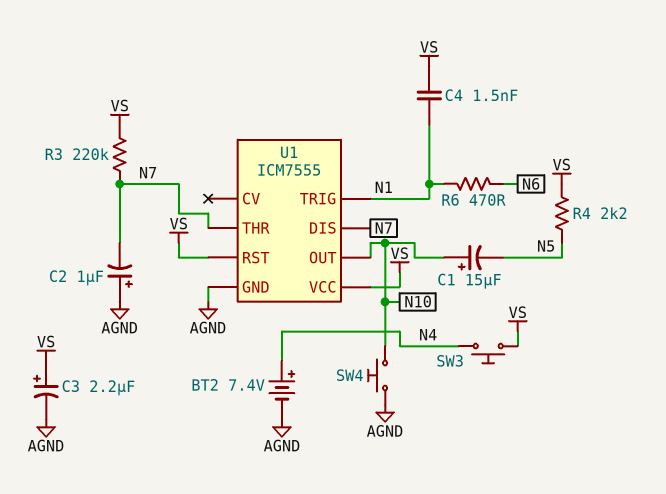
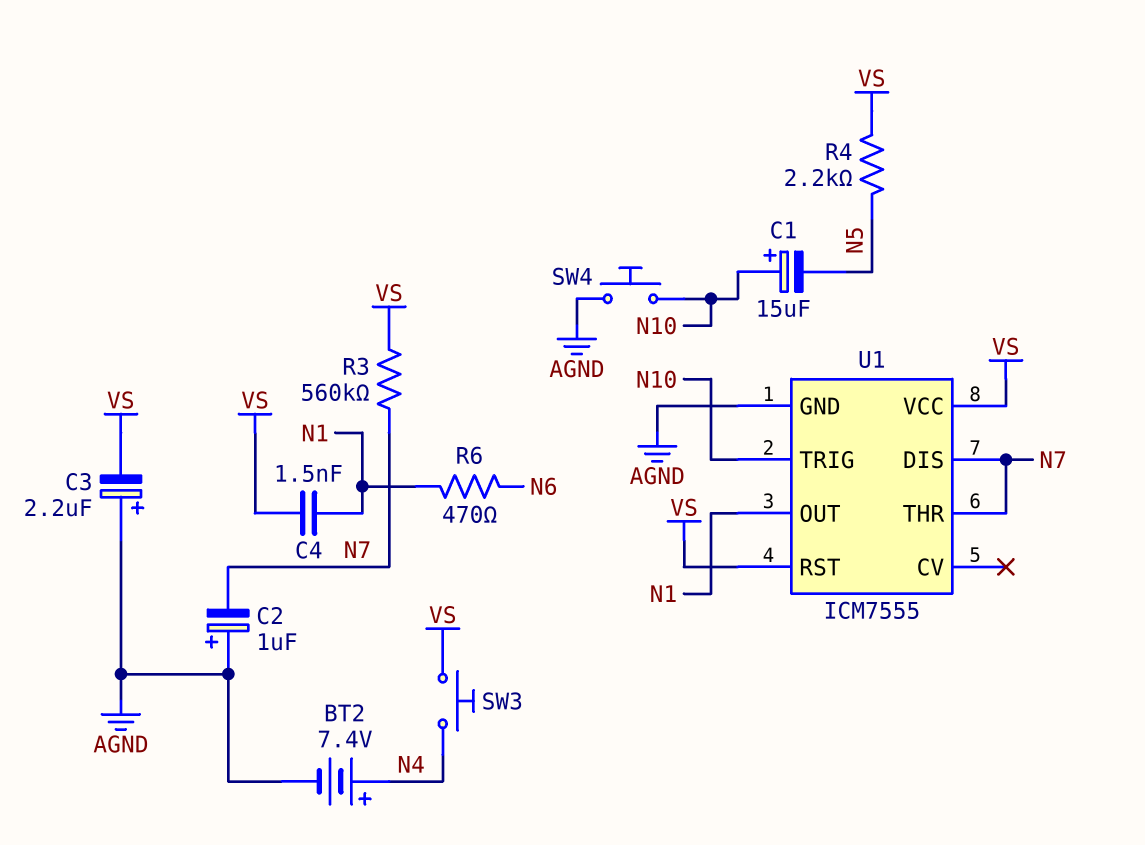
C3: 2.2uF (plus VS, minus AGND) -> 2.2uF (plus AGND, minus VS)
R3: 220k (N7, VS) -> 560k (N7, VS)
U1 pin OUT: N10 -> N1
U1 pin TRIG: N1 -> N10

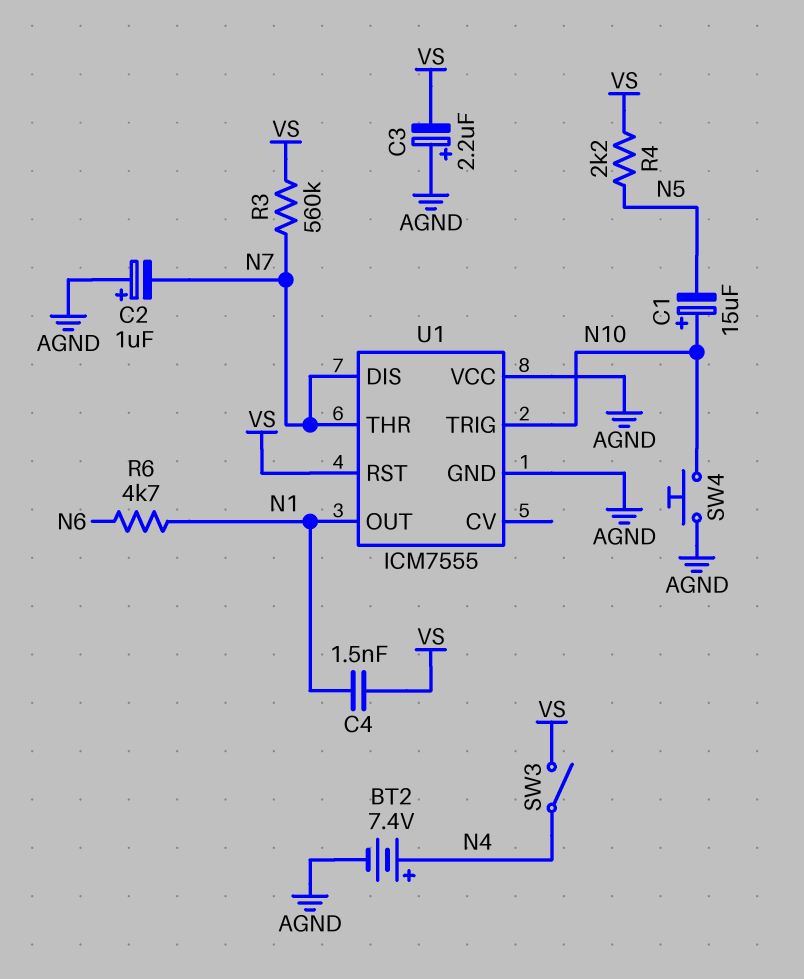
R6: 470 (N1, N6) -> 4.7k (N1, N6)
SW3: button (N4, VS) -> switch (N4, VS)
U1 pin VCC: VS -> AGND

